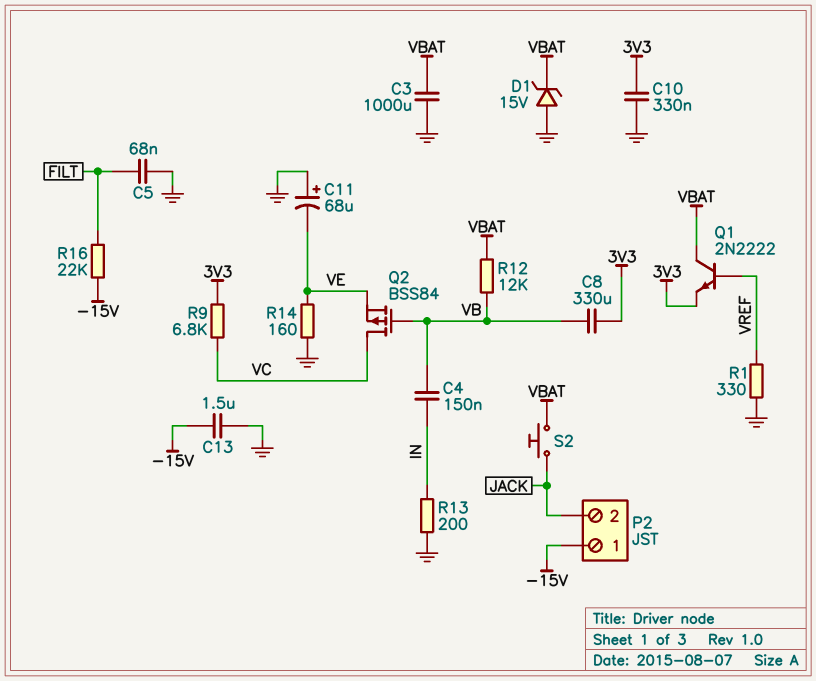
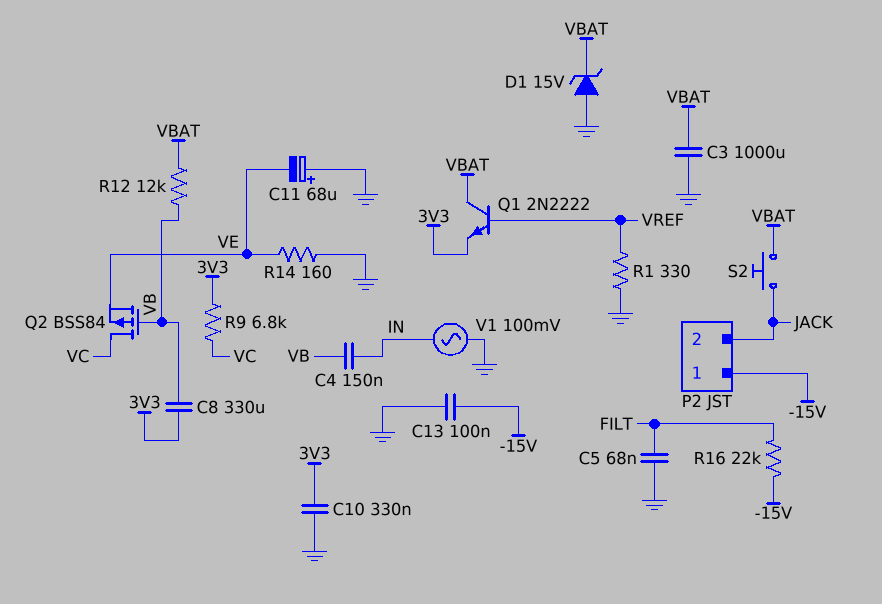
C13: 1.5uF (-15V, GND) -> 100nF (-15V, GND)
R13: 200 (GND, IN) -> none
V1: none -> AC 100mV (GND, IN)

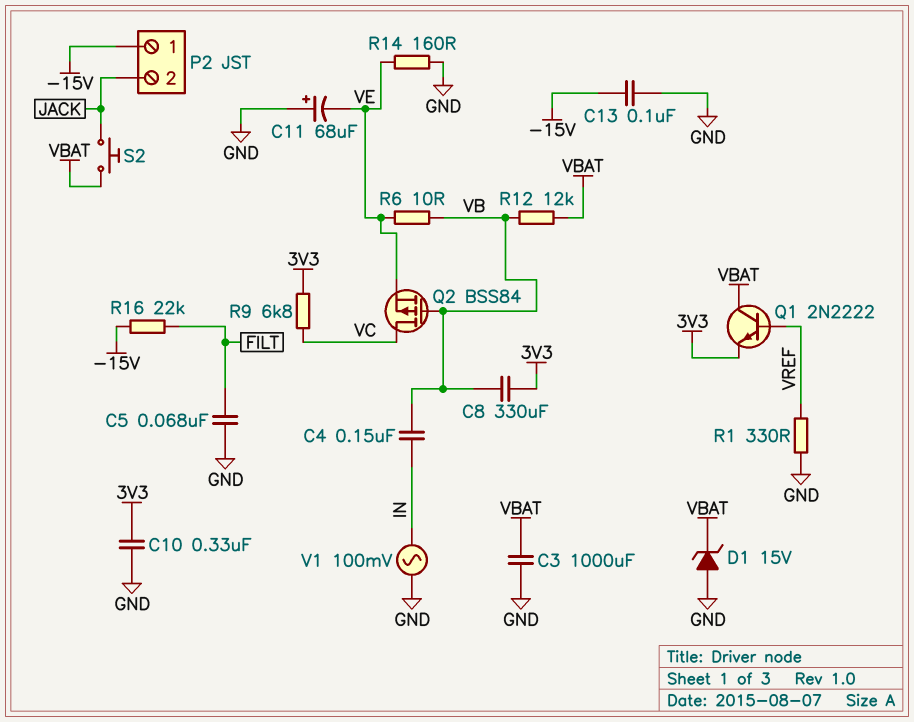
R6: none -> 10 (VB, VE)

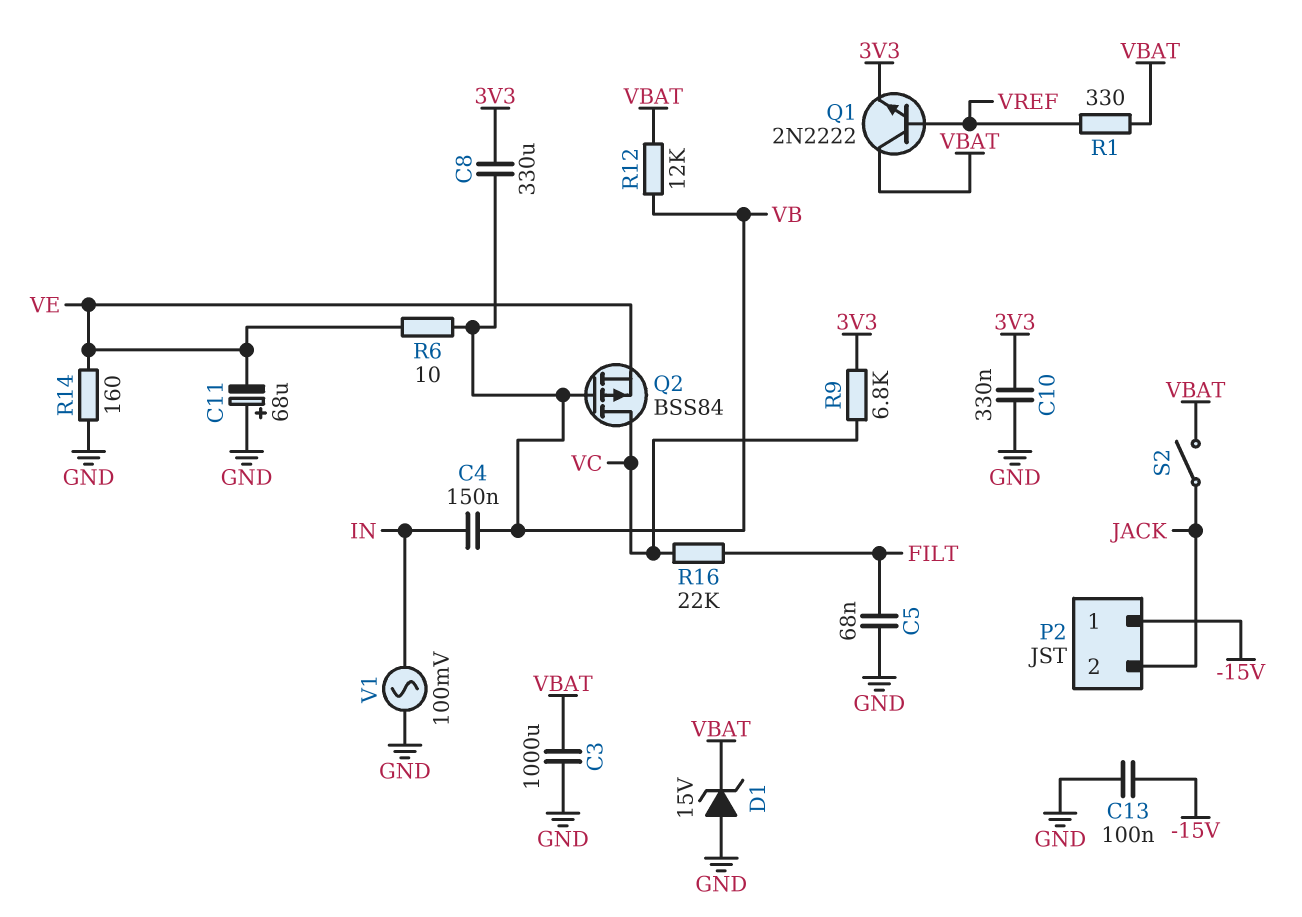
R1: 330 (GND, VREF) -> 330 (VBAT, VREF)
R16: 22k (-15V, FILT) -> 22k (FILT, VC)
S2: button (JACK, VBAT) -> switch (JACK, VBAT)

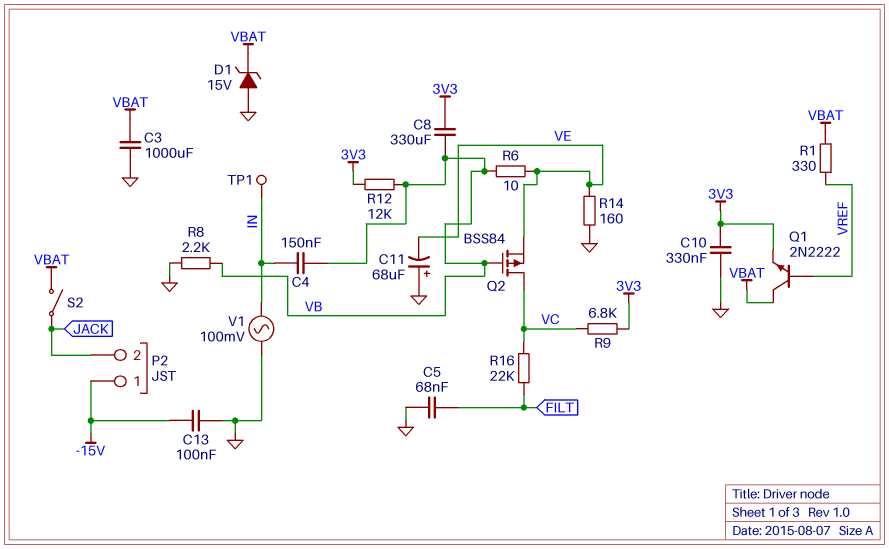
R8: none -> 2.2k (GND, VB)
R12: 12k (VB, VBAT) -> 12k (3V3, VB)
TP1: none -> test point (IN)

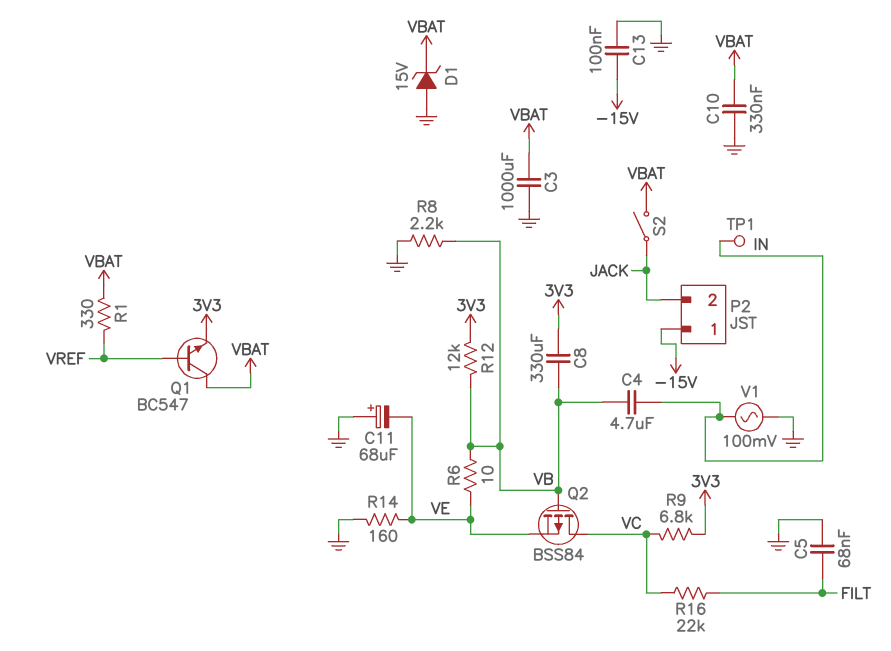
C4: 150nF (IN, VB) -> 4.7uF (IN, VB)
C10: 330nF (3V3, GND) -> 330nF (GND, VBAT)
Q1: NPN 2N2222 (B VREF, C VBAT, E 3V3) -> NPN BC547 (B VREF, C VBAT, E 3V3)

